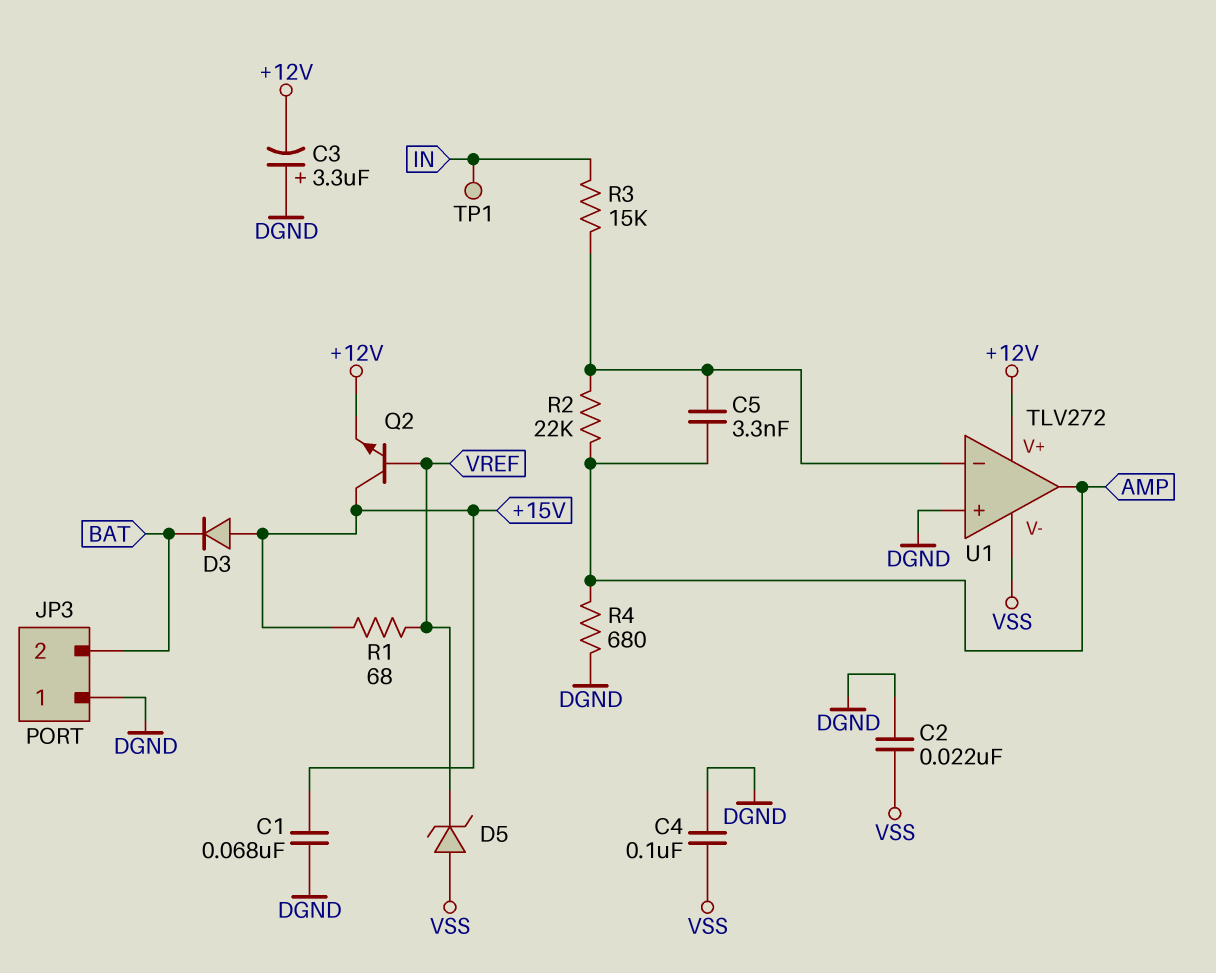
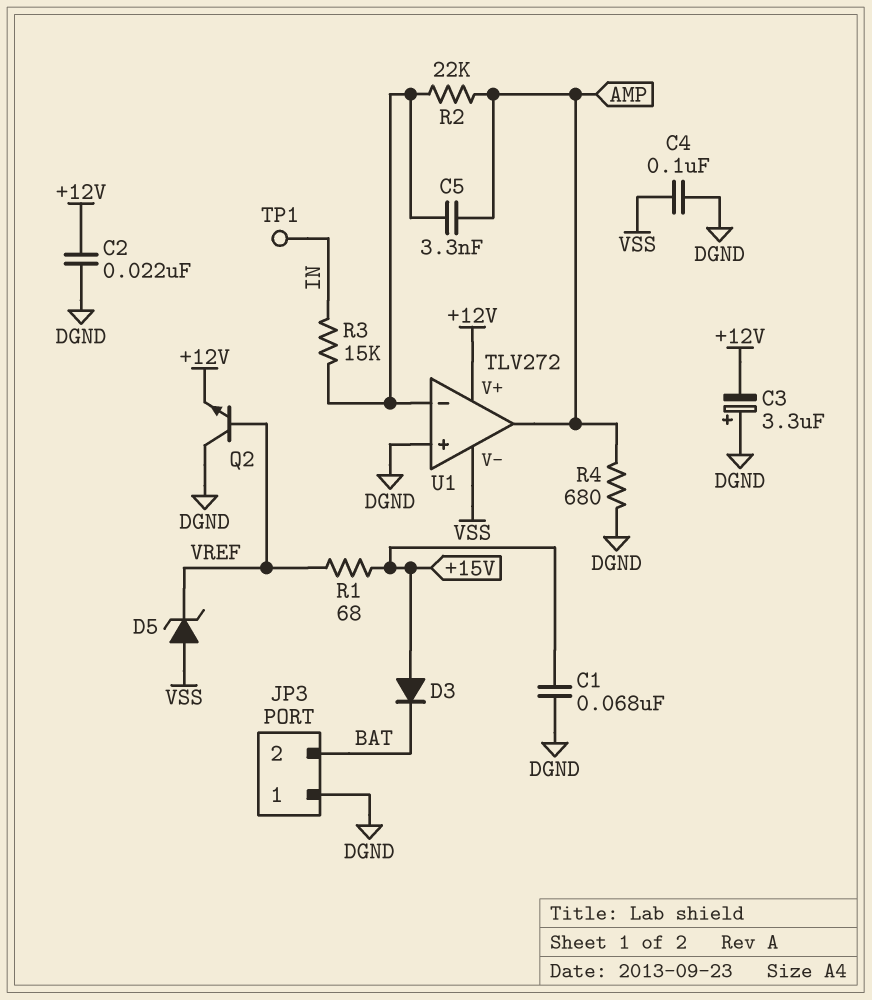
C2: 22nF (DGND, VSS) -> 22nF (+12V, DGND)
Q2: NPN (B VREF, C +15V, E +12V) -> NPN (B VREF, C DGND, E +12V)

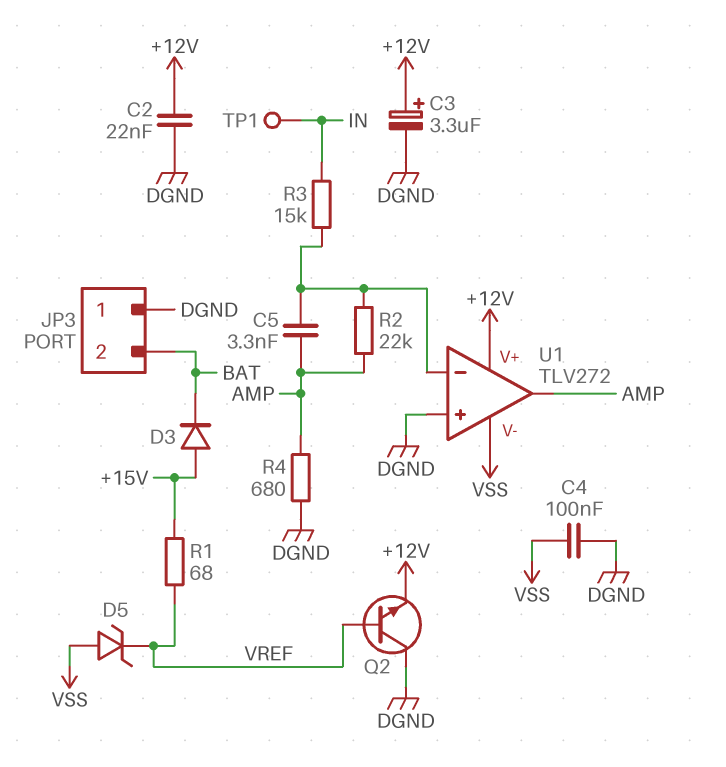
C1: 68nF (+15V, DGND) -> none
C3: 3.3uF (plus DGND, minus +12V) -> 3.3uF (plus +12V, minus DGND)

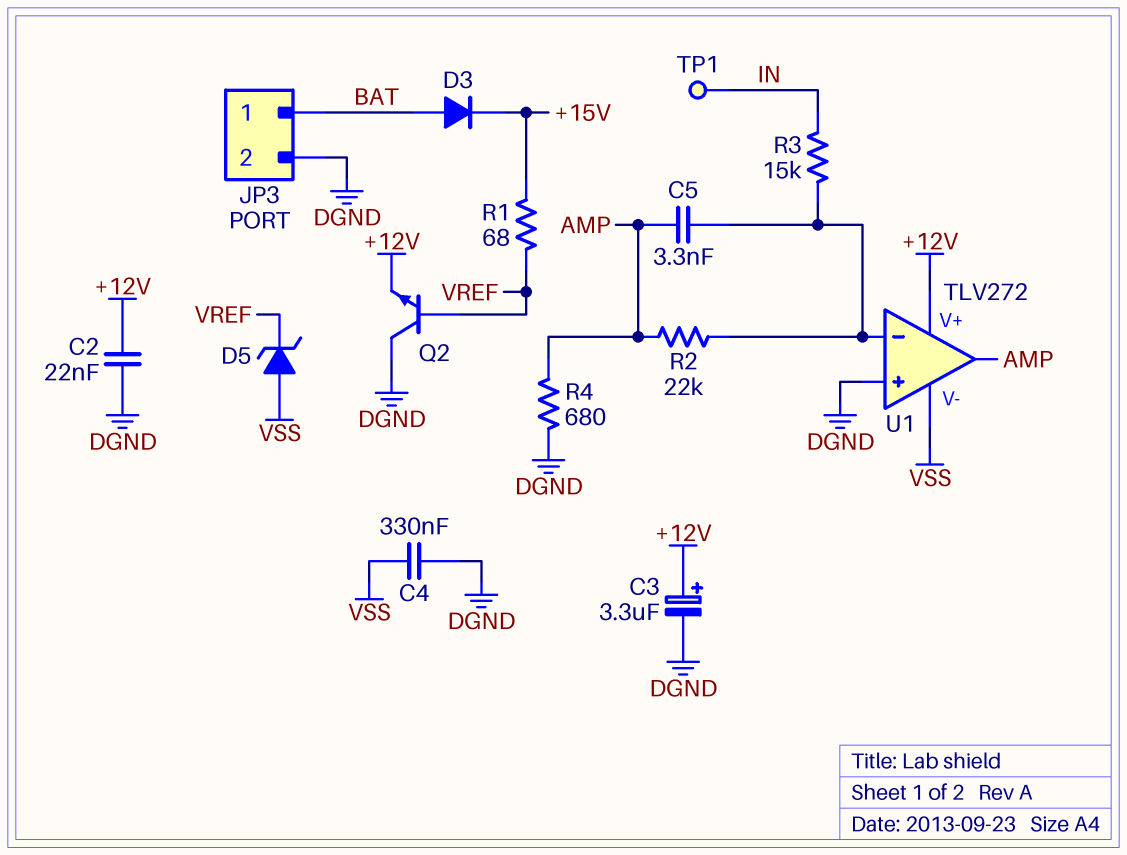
C4: 100nF (DGND, VSS) -> 330nF (DGND, VSS)
D3: diode (A +15V, K BAT) -> diode (A BAT, K +15V)
JP3 pin 1: DGND -> BAT
JP3 pin 2: BAT -> DGND

